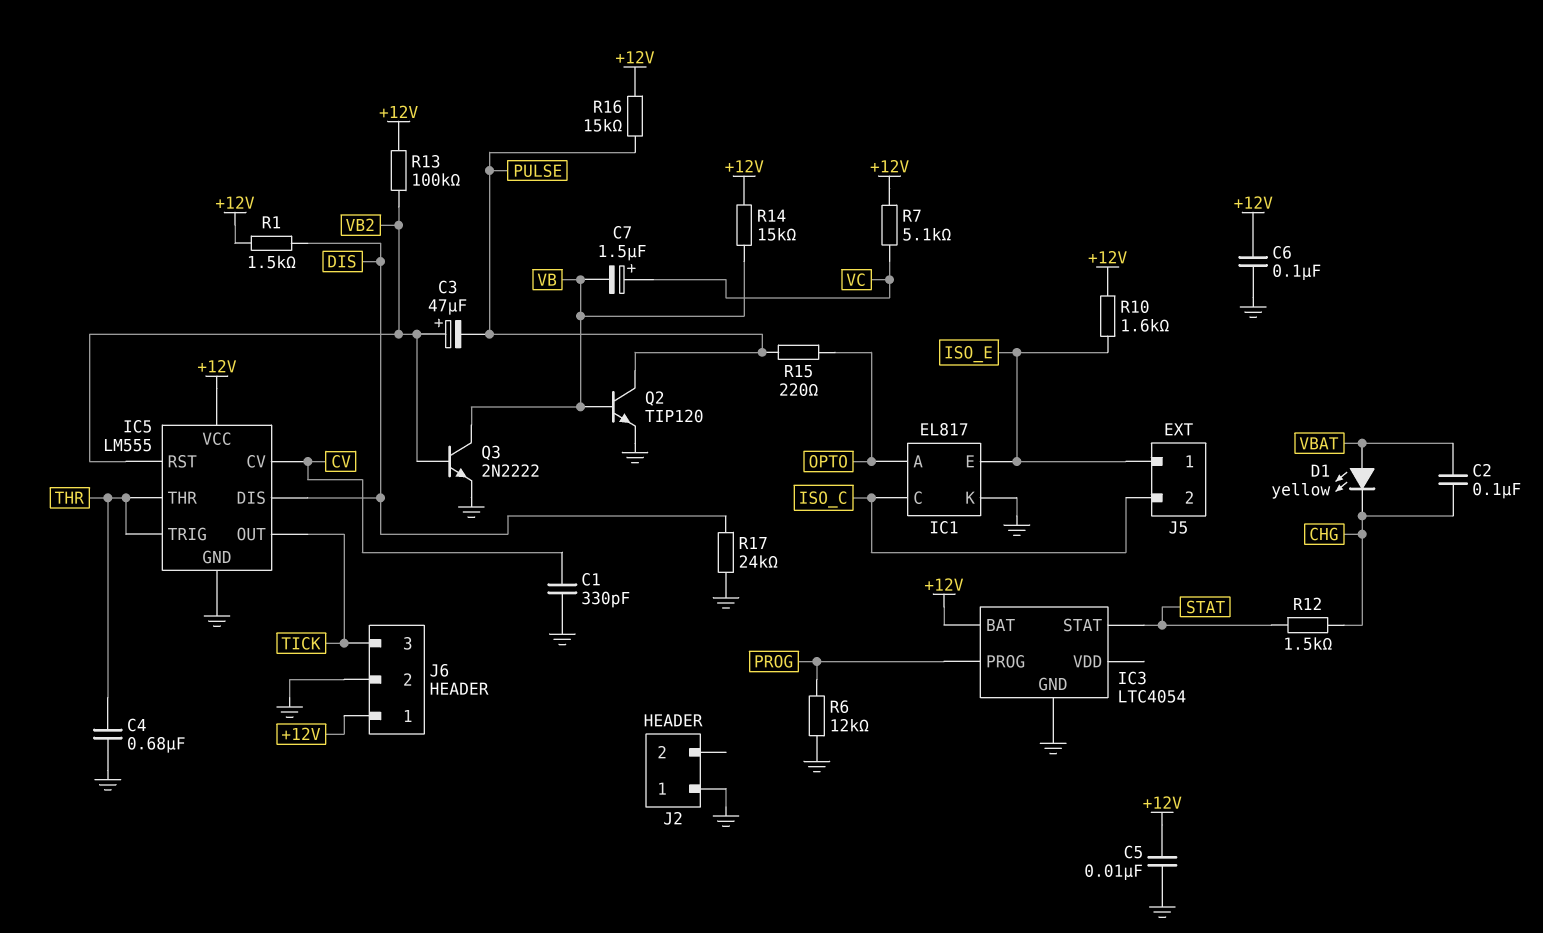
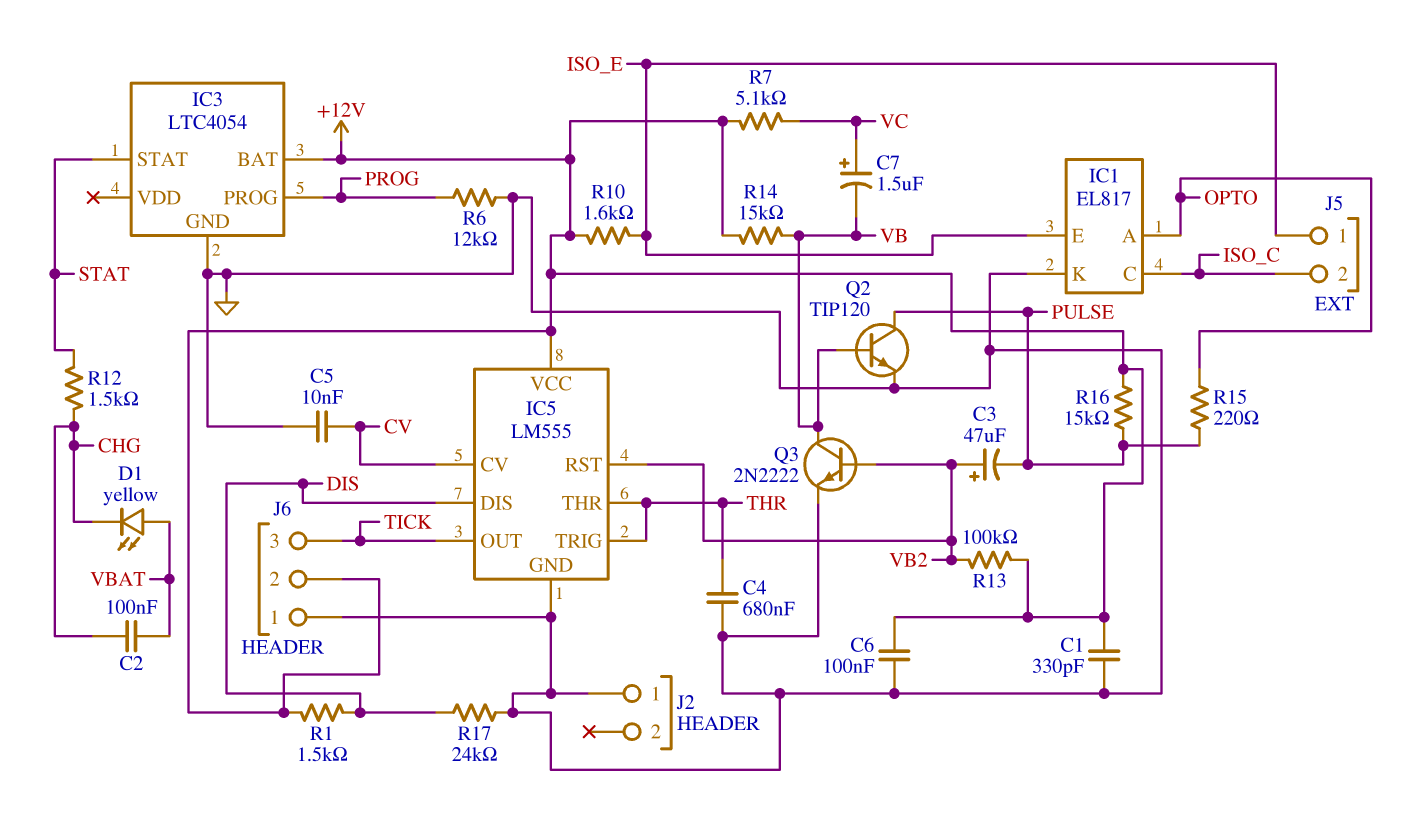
C1: 330pF (CV, GND) -> 330pF (+12V, GND)
C5: 10nF (+12V, GND) -> 10nF (CV, GND)
J6 pin 1: +12V -> GND
J6 pin 2: GND -> +12V

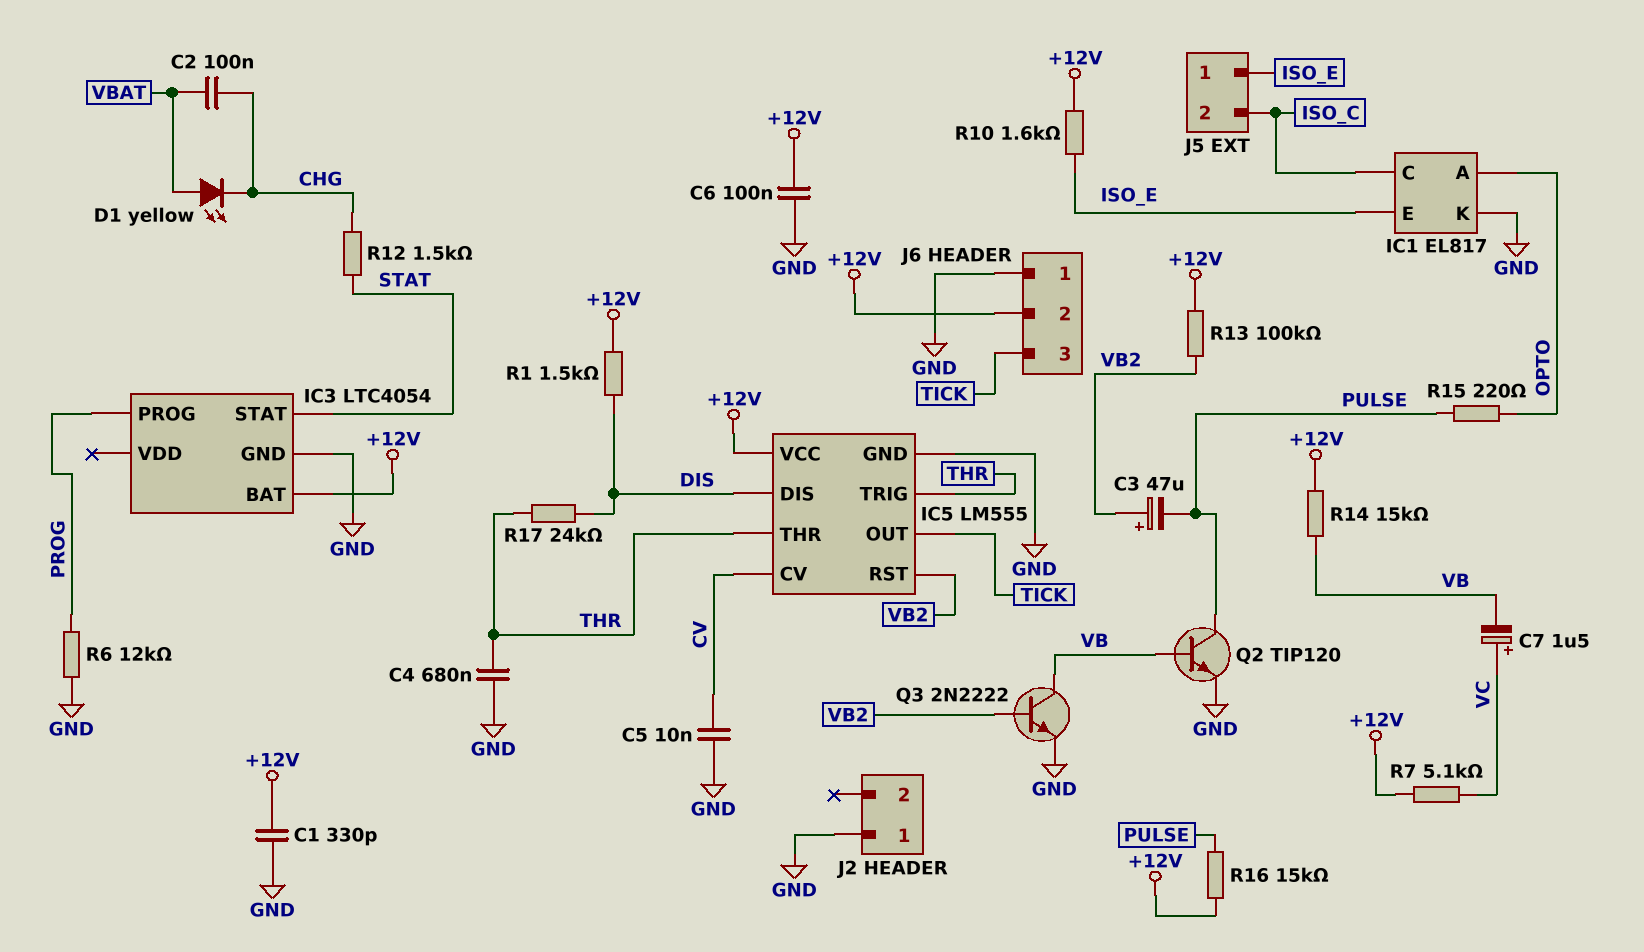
R17: 24k (DIS, GND) -> 24k (DIS, THR)

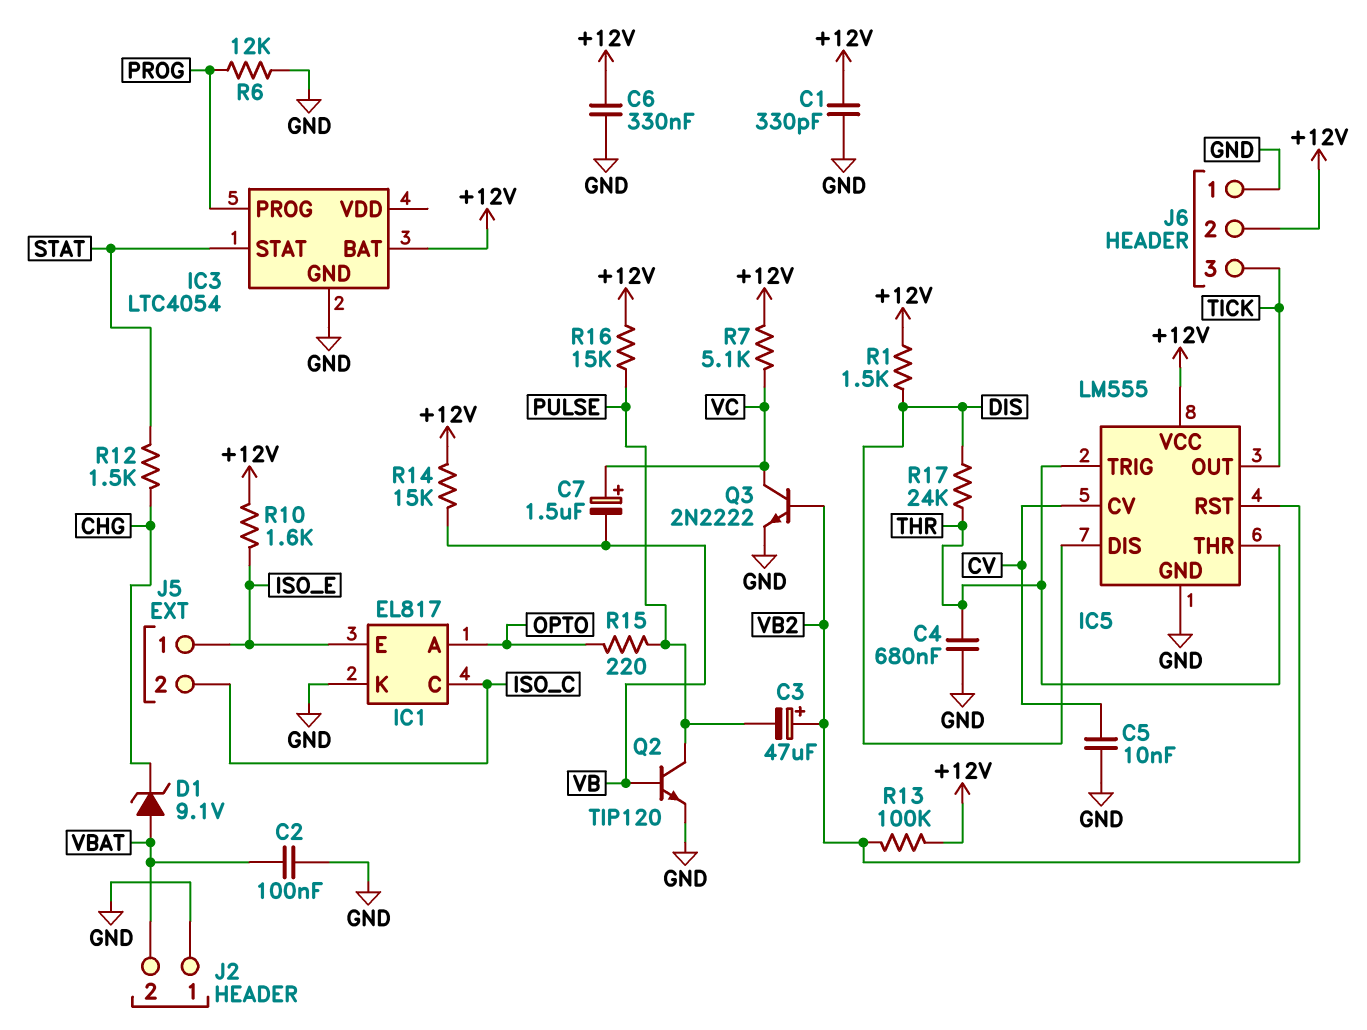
C2: 100nF (CHG, VBAT) -> 100nF (GND, VBAT)
C6: 100nF (+12V, GND) -> 330nF (+12V, GND)
D1: LED yellow (A VBAT, K CHG) -> zener 9.1V (A VBAT, K CHG)
J2 pin 2: none -> VBAT
Q3: NPN 2N2222 (B VB2, C VB, E GND) -> NPN 2N2222 (B VB2, C VC, E GND)

